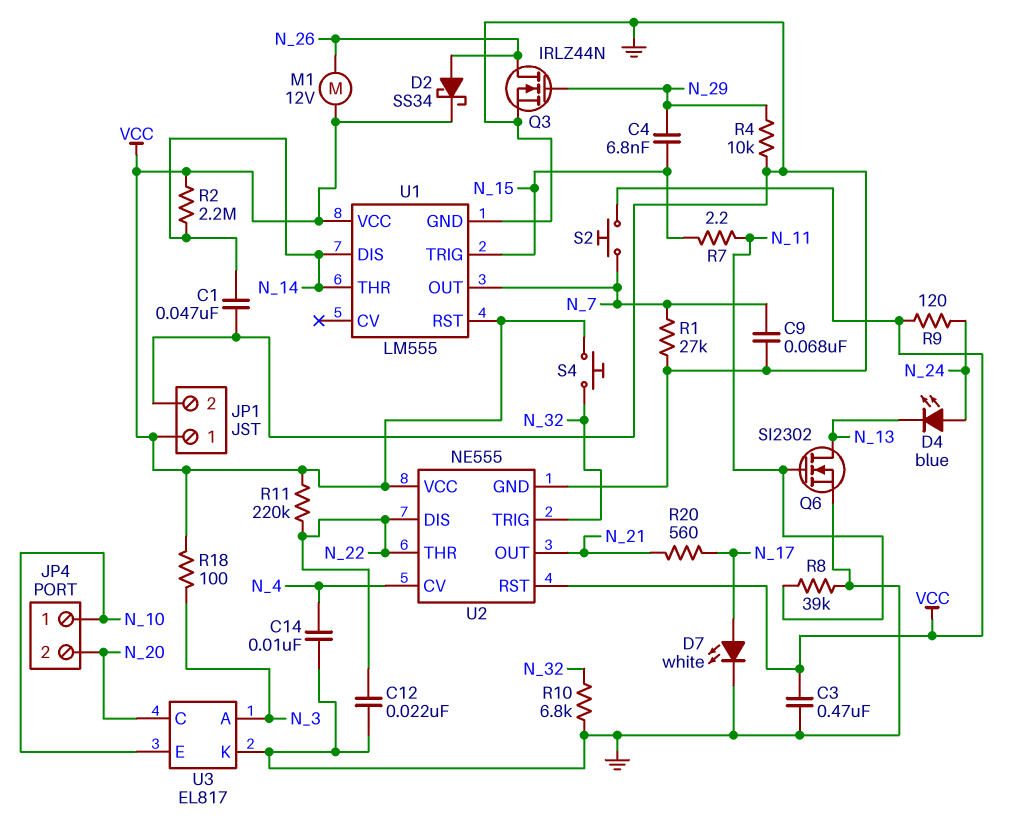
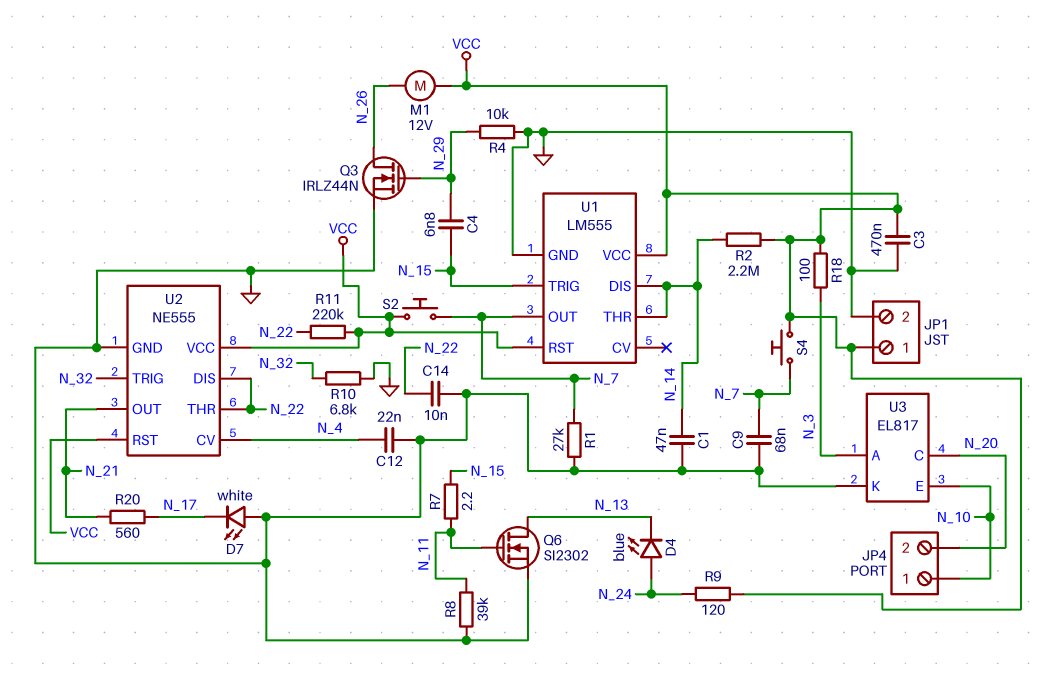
C12: 22nF (GND, N_22) -> 22nF (GND, N_4)
C14: 10nF (GND, N_4) -> 10nF (GND, N_22)
D2: schottky SS34 (A N_26, K VCC) -> none
D7: LED white (A N_17, K GND) -> LED white (A GND, K N_17)
S4: button (N_32, VCC) -> button (N_7, VCC)

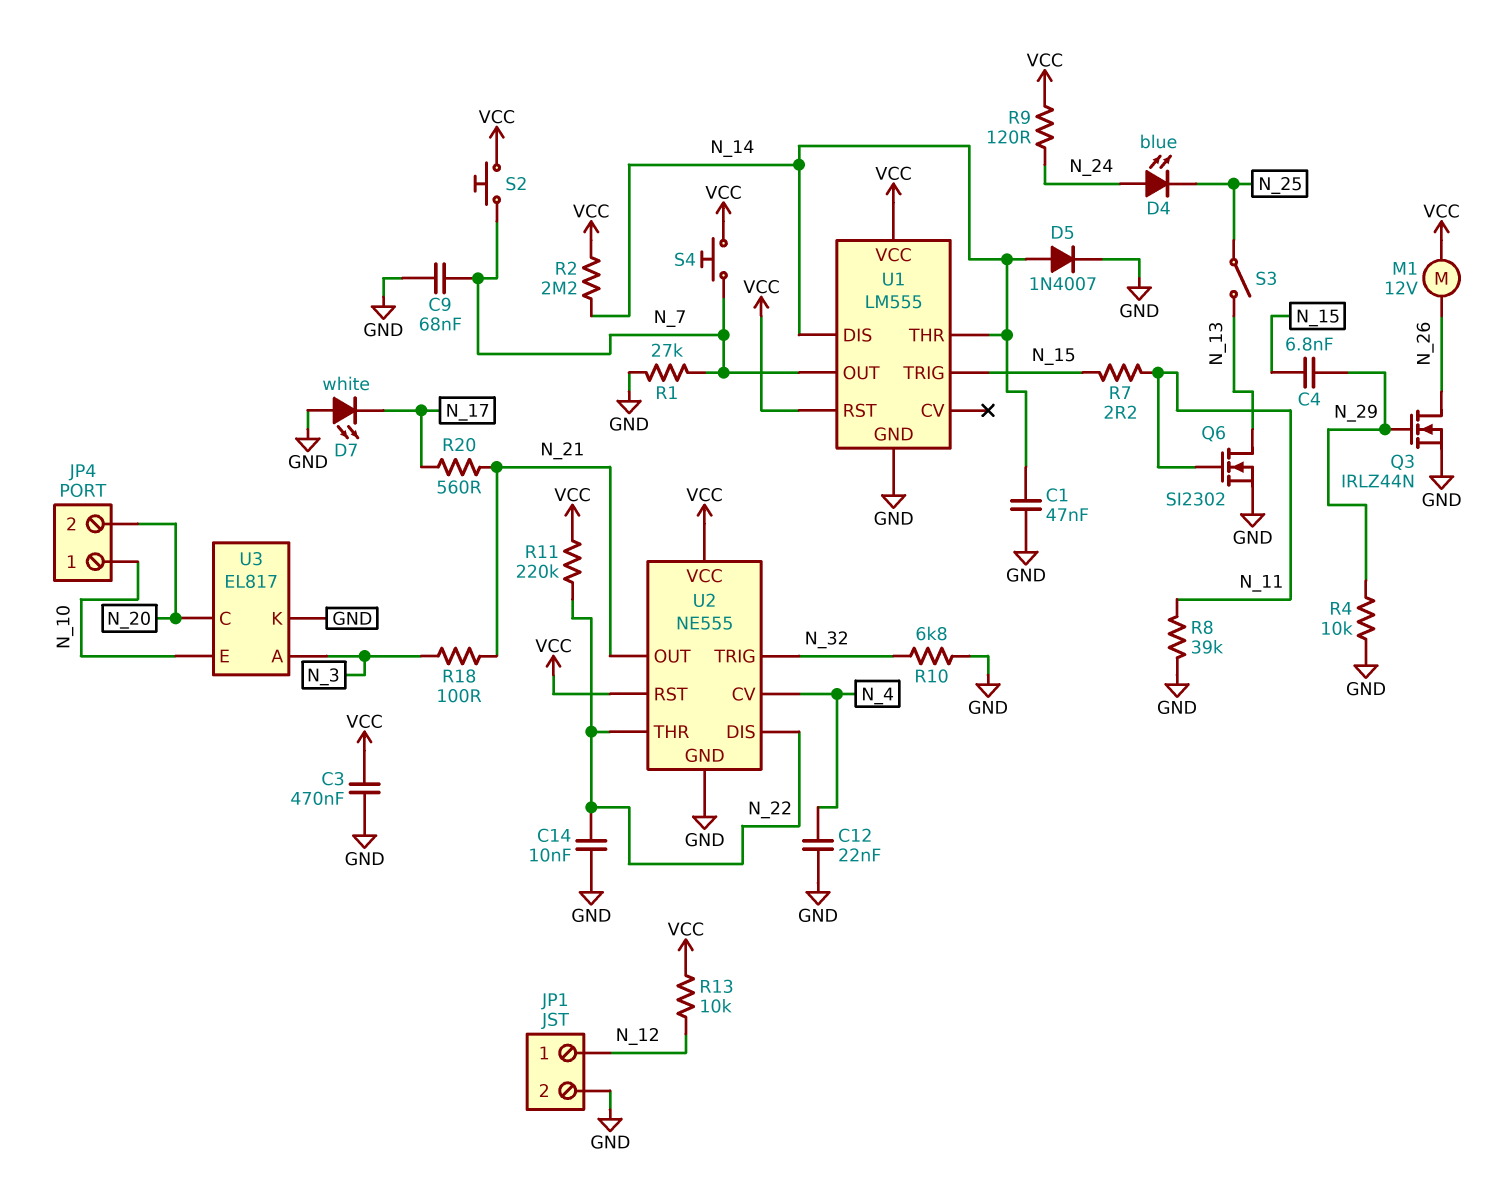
D4: LED blue (A N_24, K N_13) -> LED blue (A N_24, K N_25)
D5: none -> diode 1N4007 (A N_14, K GND)
JP1 pin 1: VCC -> N_12
R13: none -> 10k (N_12, VCC)
R18: 100 (N_3, VCC) -> 100 (N_3, N_21)
S3: none -> switch (N_13, N_25)

